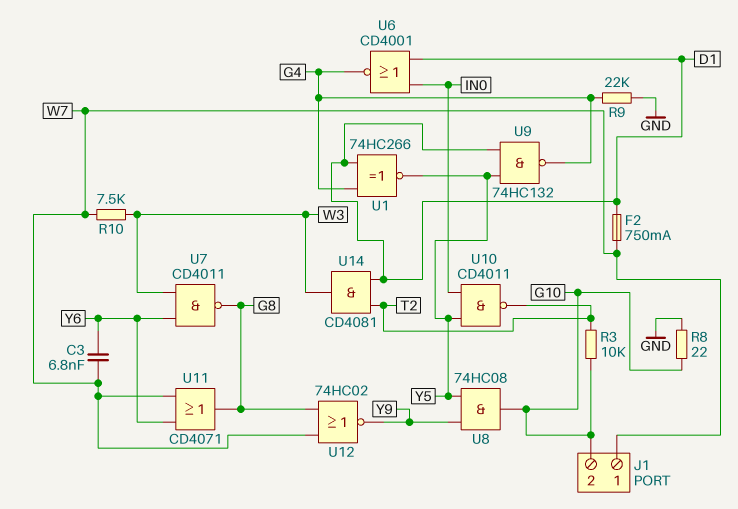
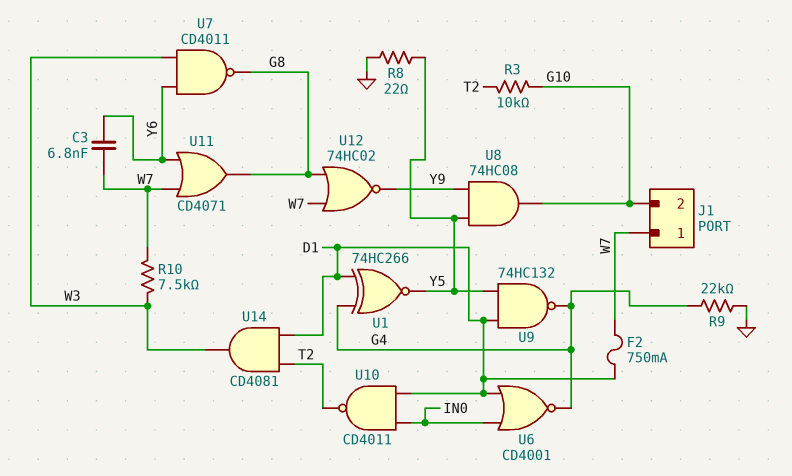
R8: 22 (G10, GND) -> 22 (GND, Y5)
U10: NAND CD4011 (in IN0, in Y5, out T2) -> NAND CD4011 (in D1, in IN0, out T2)

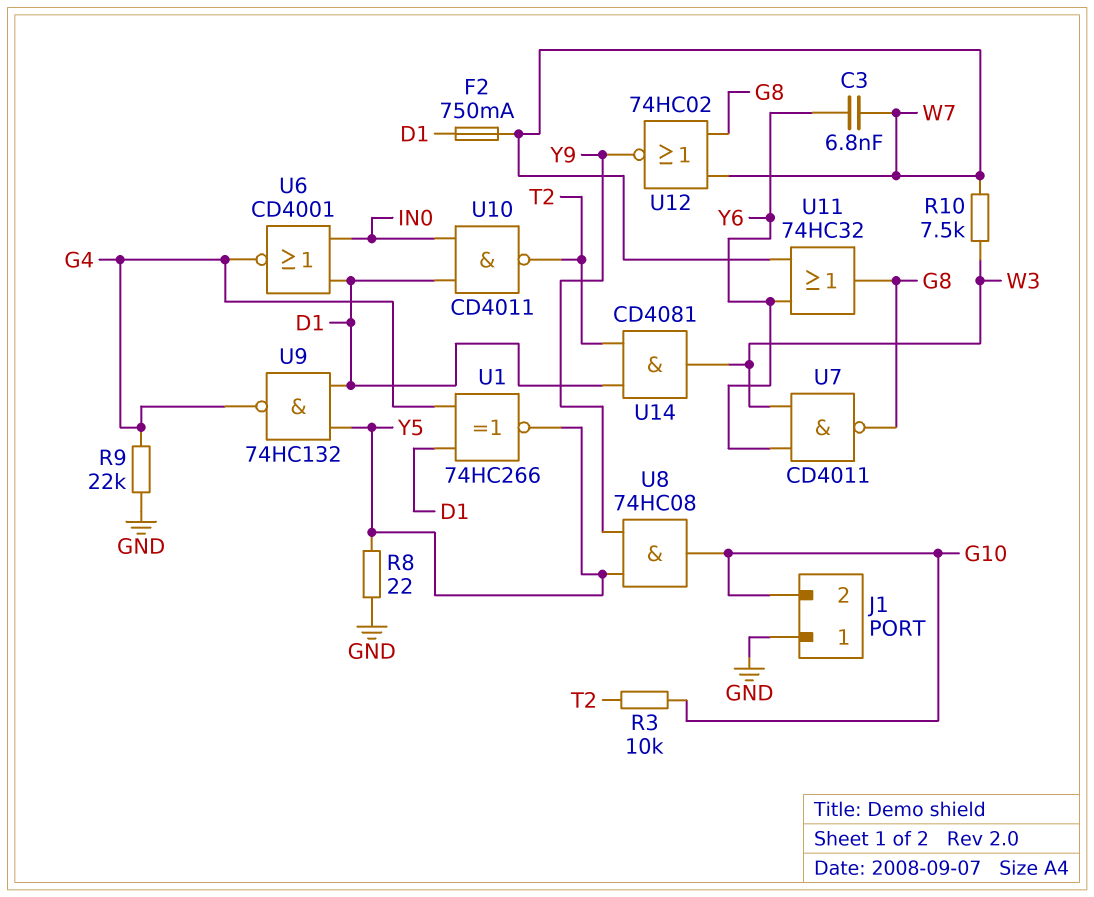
J1 pin 1: W7 -> GND
U11: OR CD4071 (in W7, in Y6, out G8) -> OR 74HC32 (in W7, in Y6, out G8)

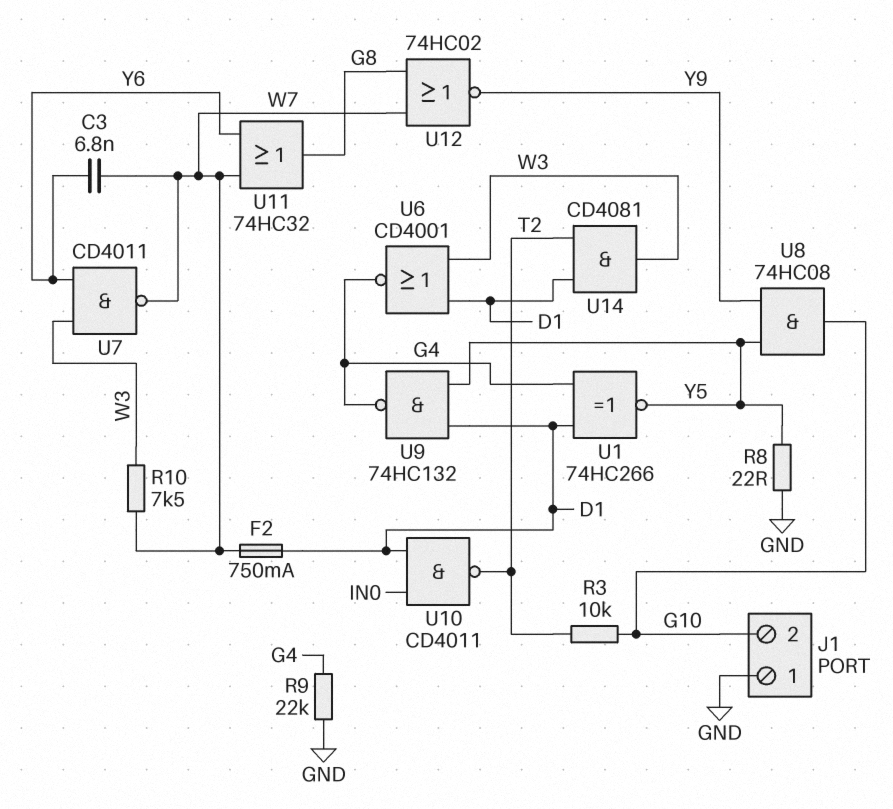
U6: NOR CD4001 (in D1, in IN0, out G4) -> NOR CD4001 (in D1, in W3, out G4)
U7: NAND CD4011 (in W3, in Y6, out G8) -> NAND CD4011 (in W3, in Y6, out W7)

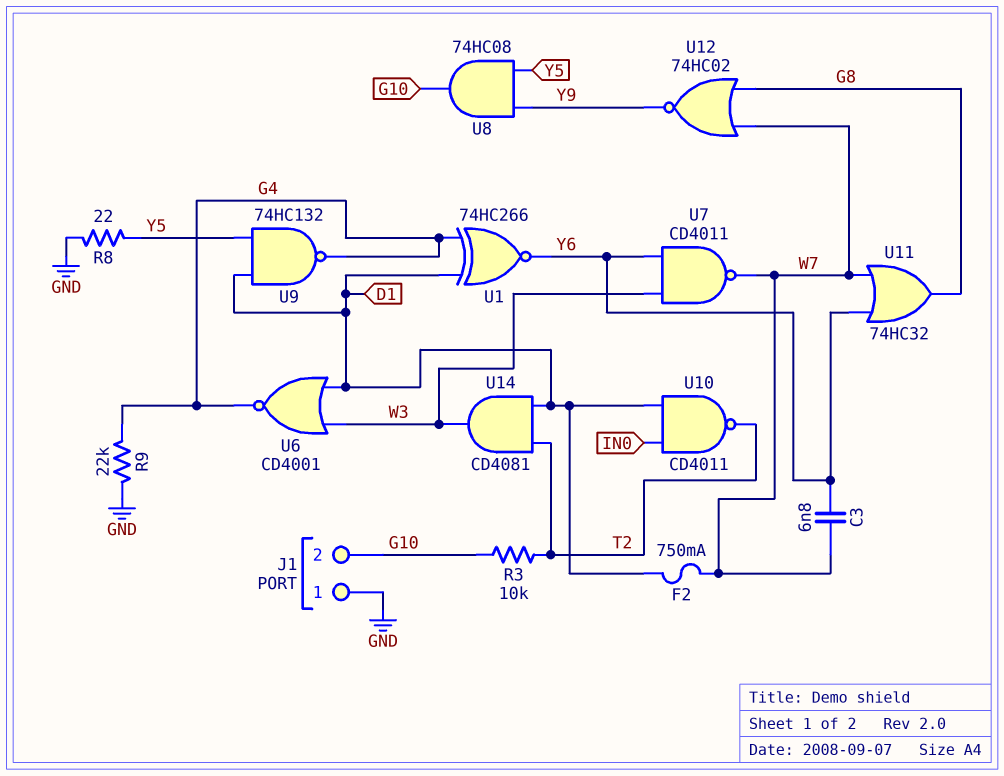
R10: 7.5k (W3, W7) -> none
U1: XNOR 74HC266 (in D1, in G4, out Y5) -> XNOR 74HC266 (in D1, in G4, out Y6)

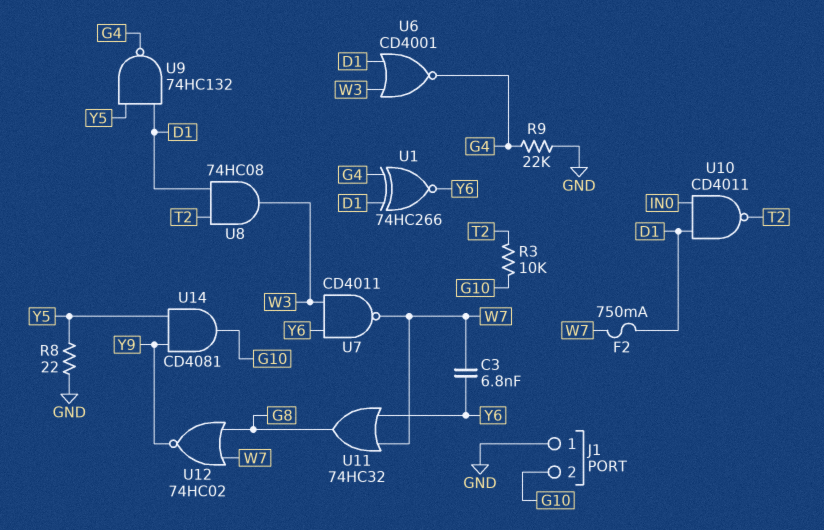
U8: AND 74HC08 (in Y5, in Y9, out G10) -> AND 74HC08 (in D1, in T2, out W3)
U14: AND CD4081 (in D1, in T2, out W3) -> AND CD4081 (in Y5, in Y9, out G10)

